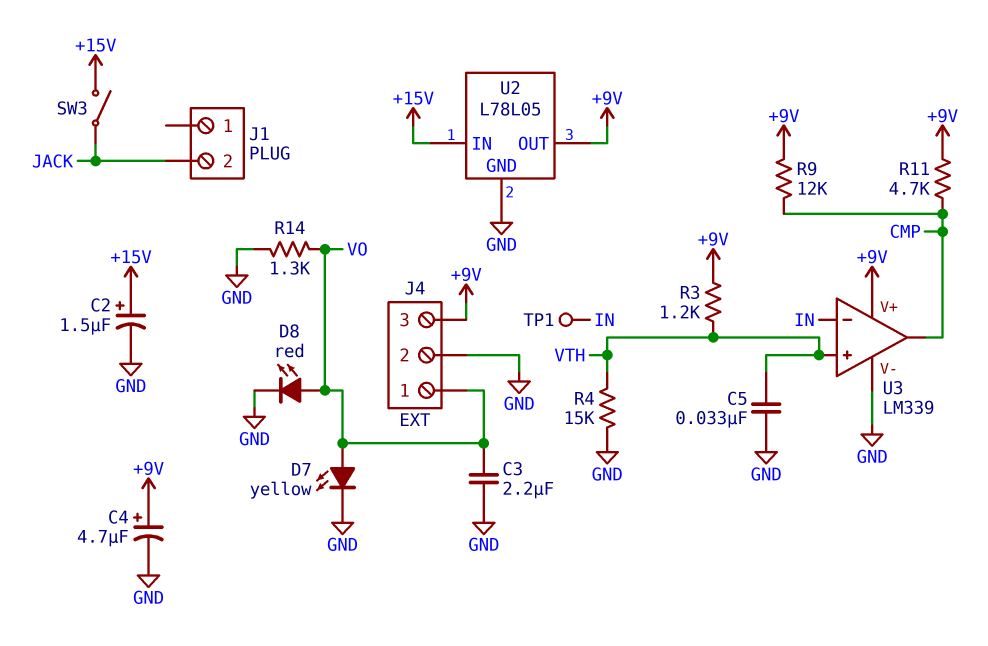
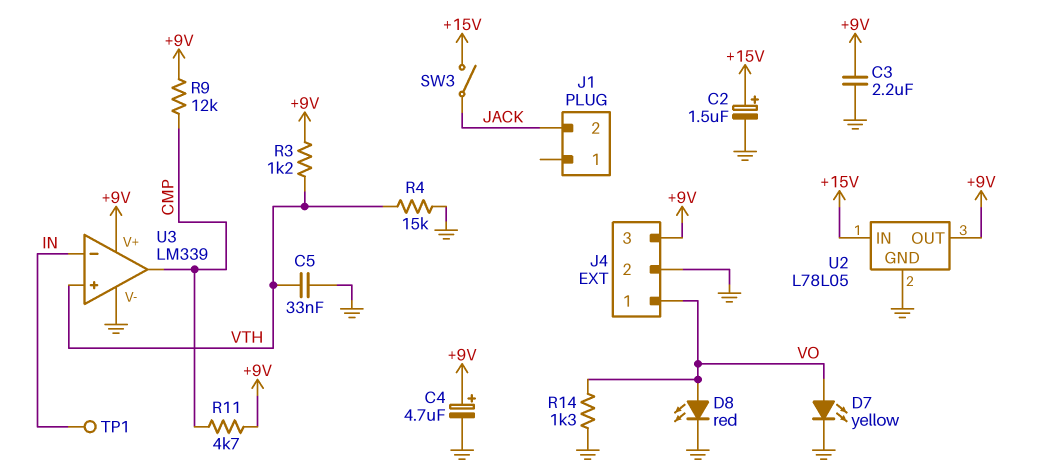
C3: 2.2uF (GND, VO) -> 2.2uF (+9V, GND)

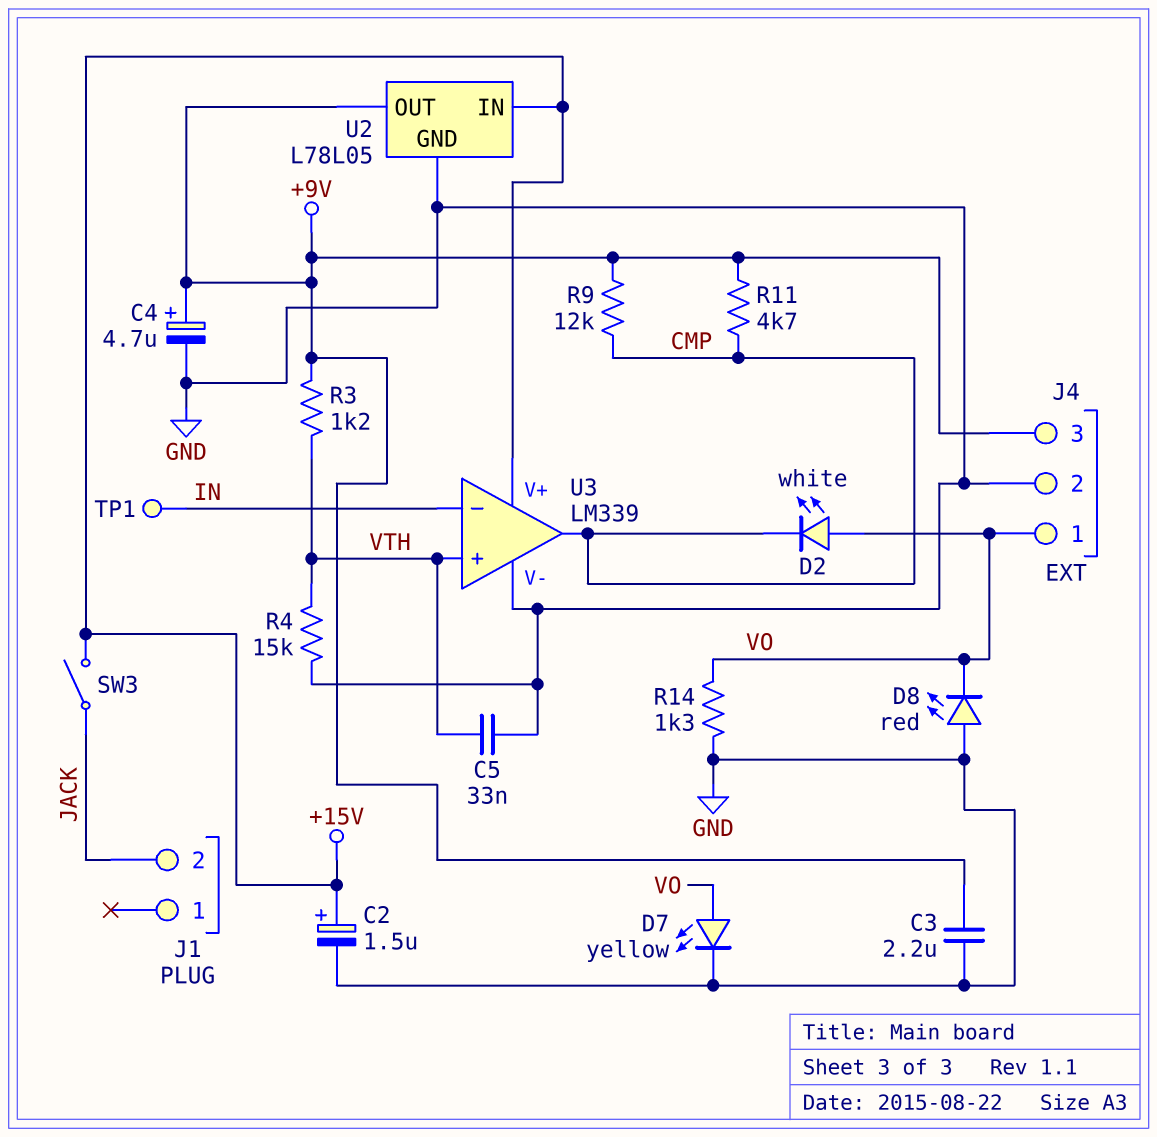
D2: none -> LED white (A VO, K CMP)
D8: LED red (A VO, K GND) -> LED red (A GND, K VO)
U3 pin V+: +9V -> +15V

